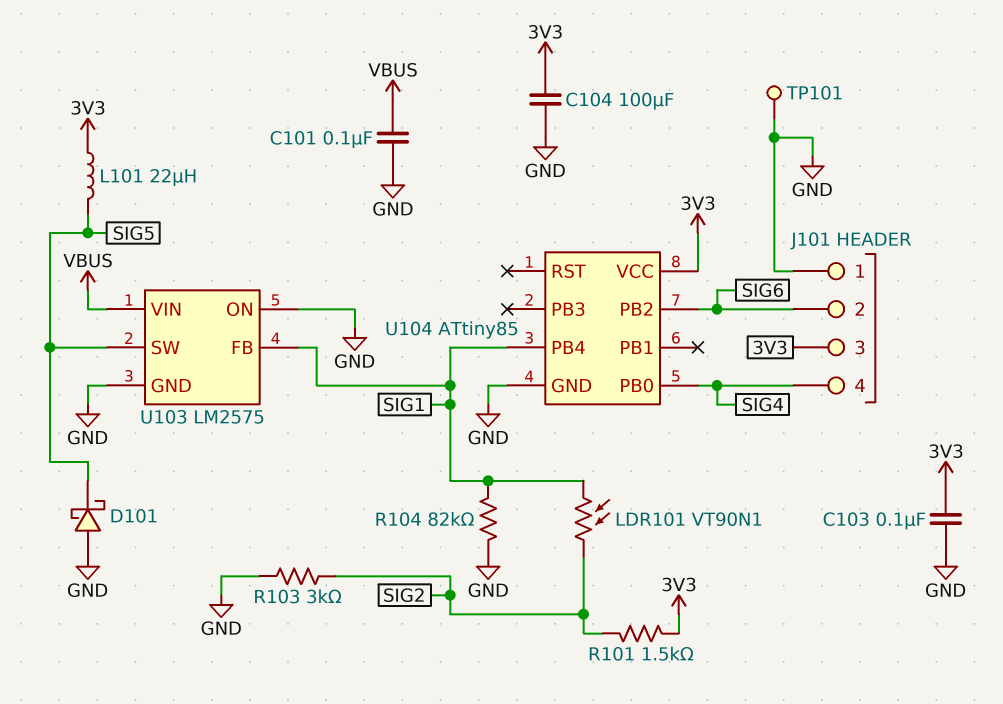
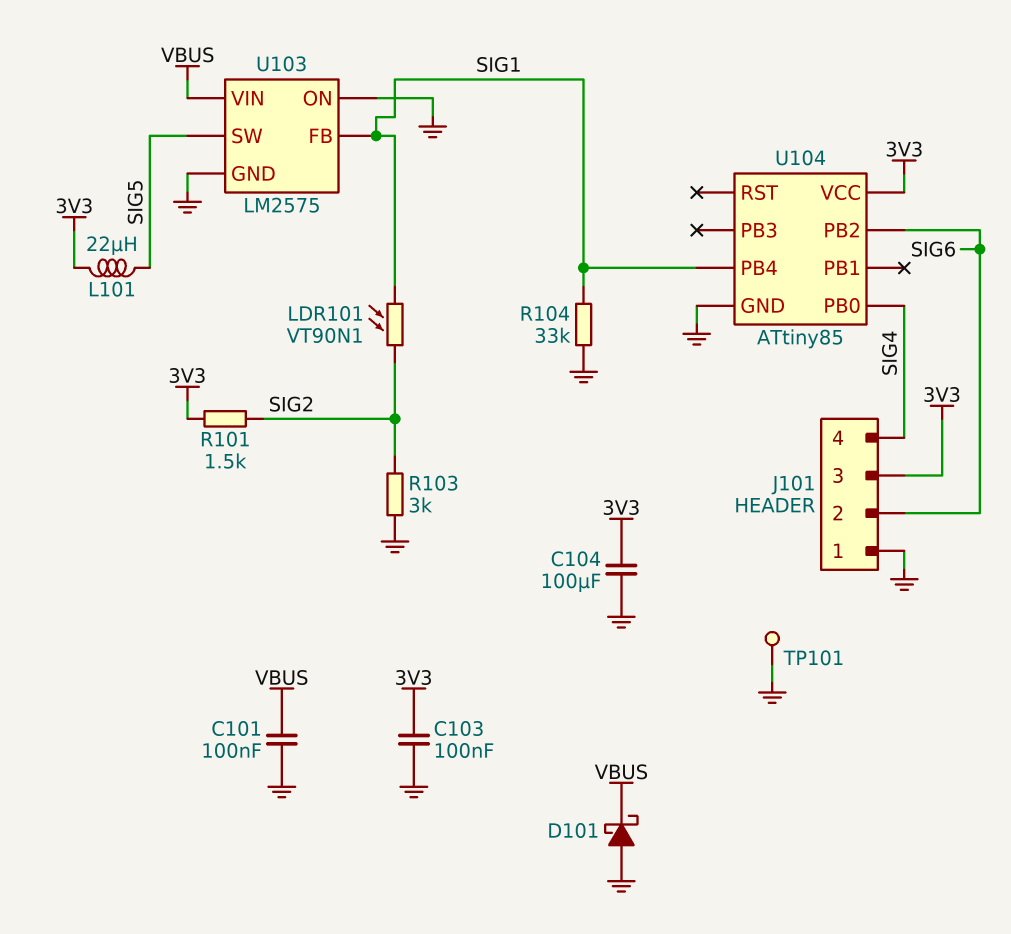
D101: schottky (A GND, K SIG5) -> schottky (A GND, K VBUS)
R104: 82k (GND, SIG1) -> 33k (GND, SIG1)

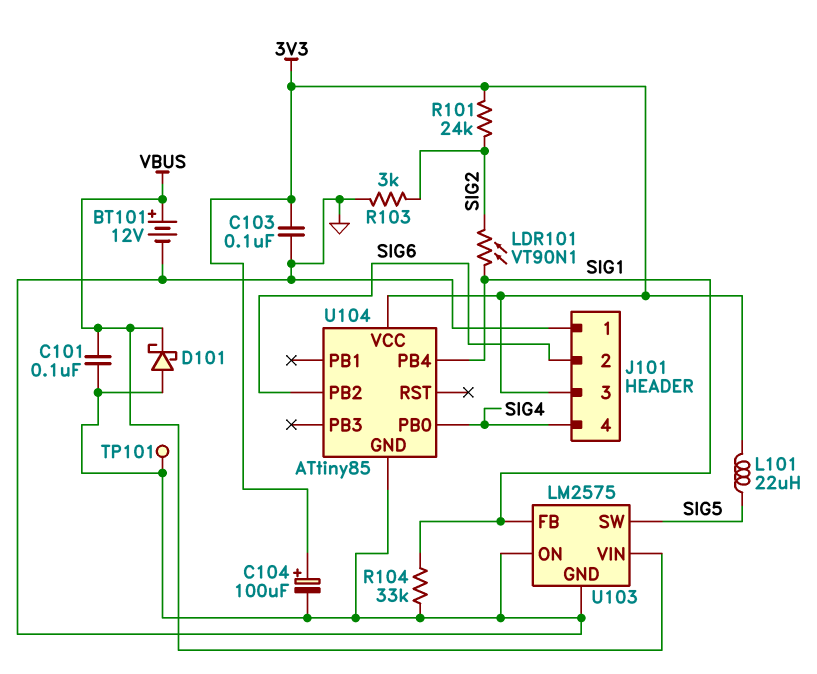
BT101: none -> 12V (plus VBUS, minus GND)
C104: 100uF (3V3, GND) -> 100uF (plus 3V3, minus GND)
R101: 1.5k (3V3, SIG2) -> 24k (3V3, SIG2)

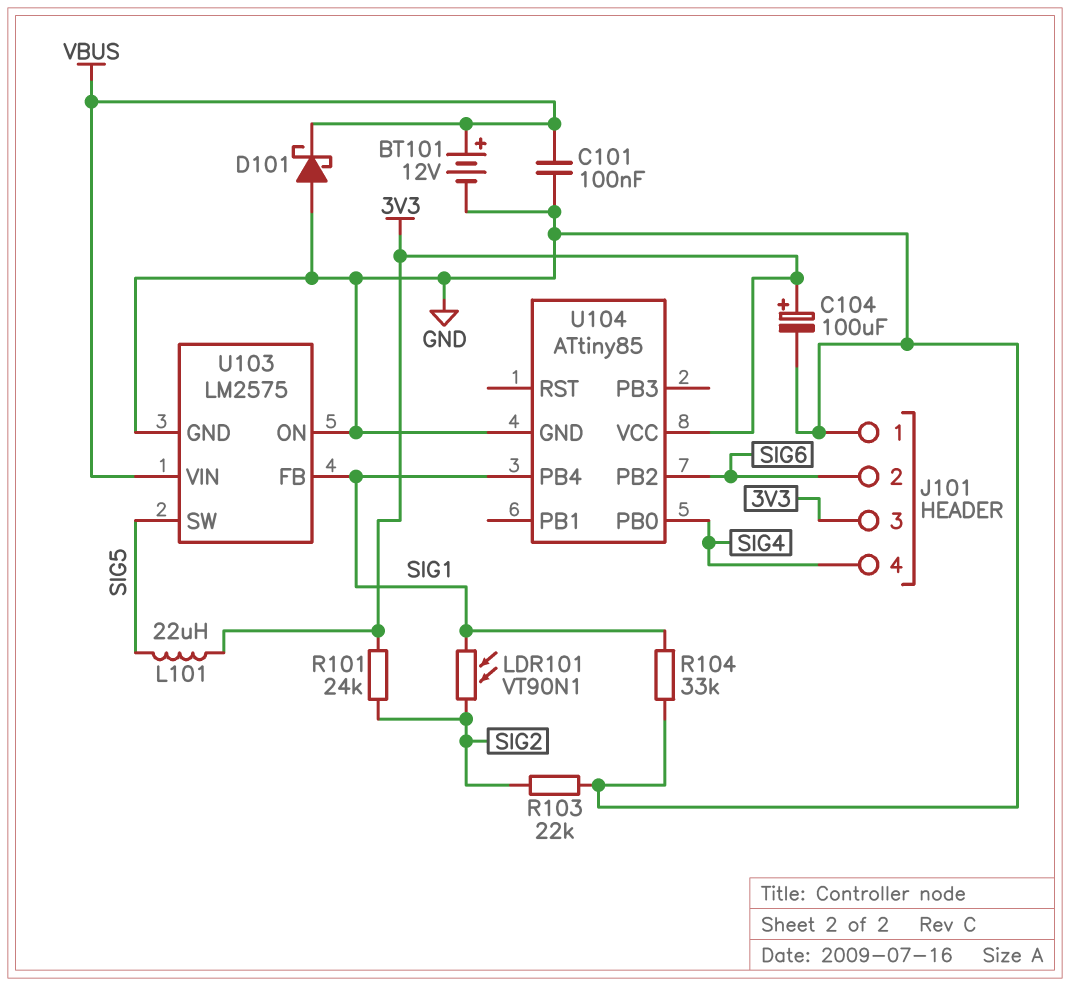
C103: 100nF (3V3, GND) -> none
R103: 3k (GND, SIG2) -> 22k (GND, SIG2)
TP101: test point (GND) -> none

